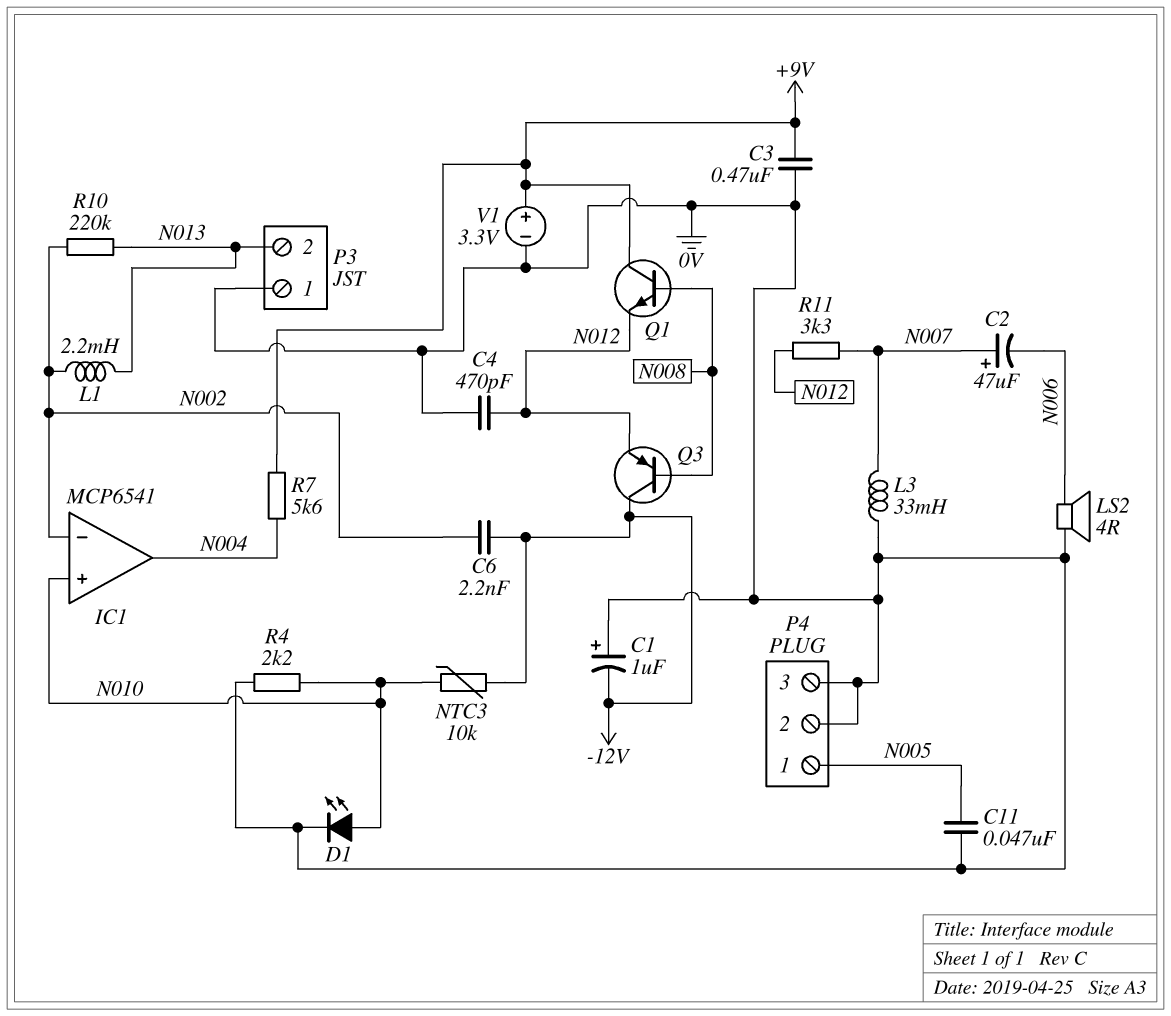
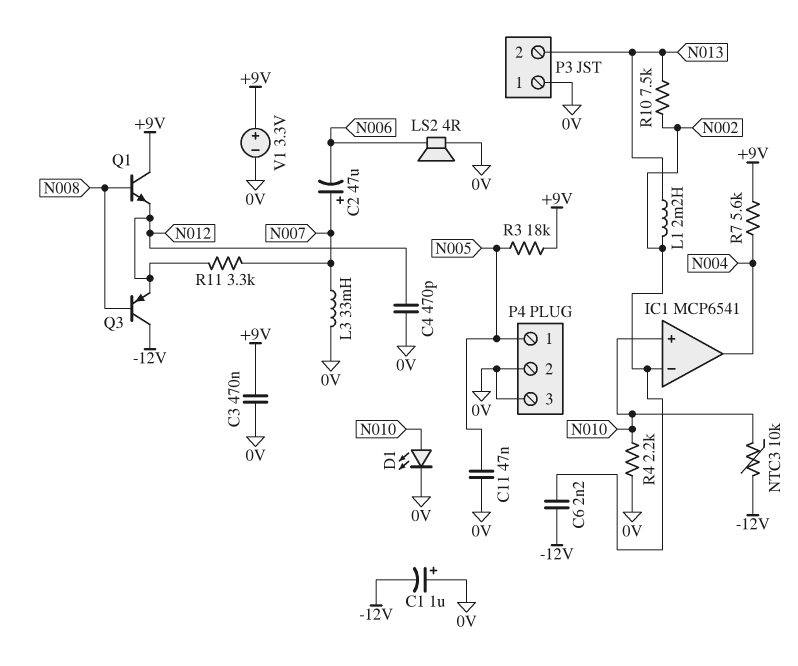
R3: none -> 18k (+9V, N005)
R10: 220k (N002, N013) -> 7.5k (N002, N013)

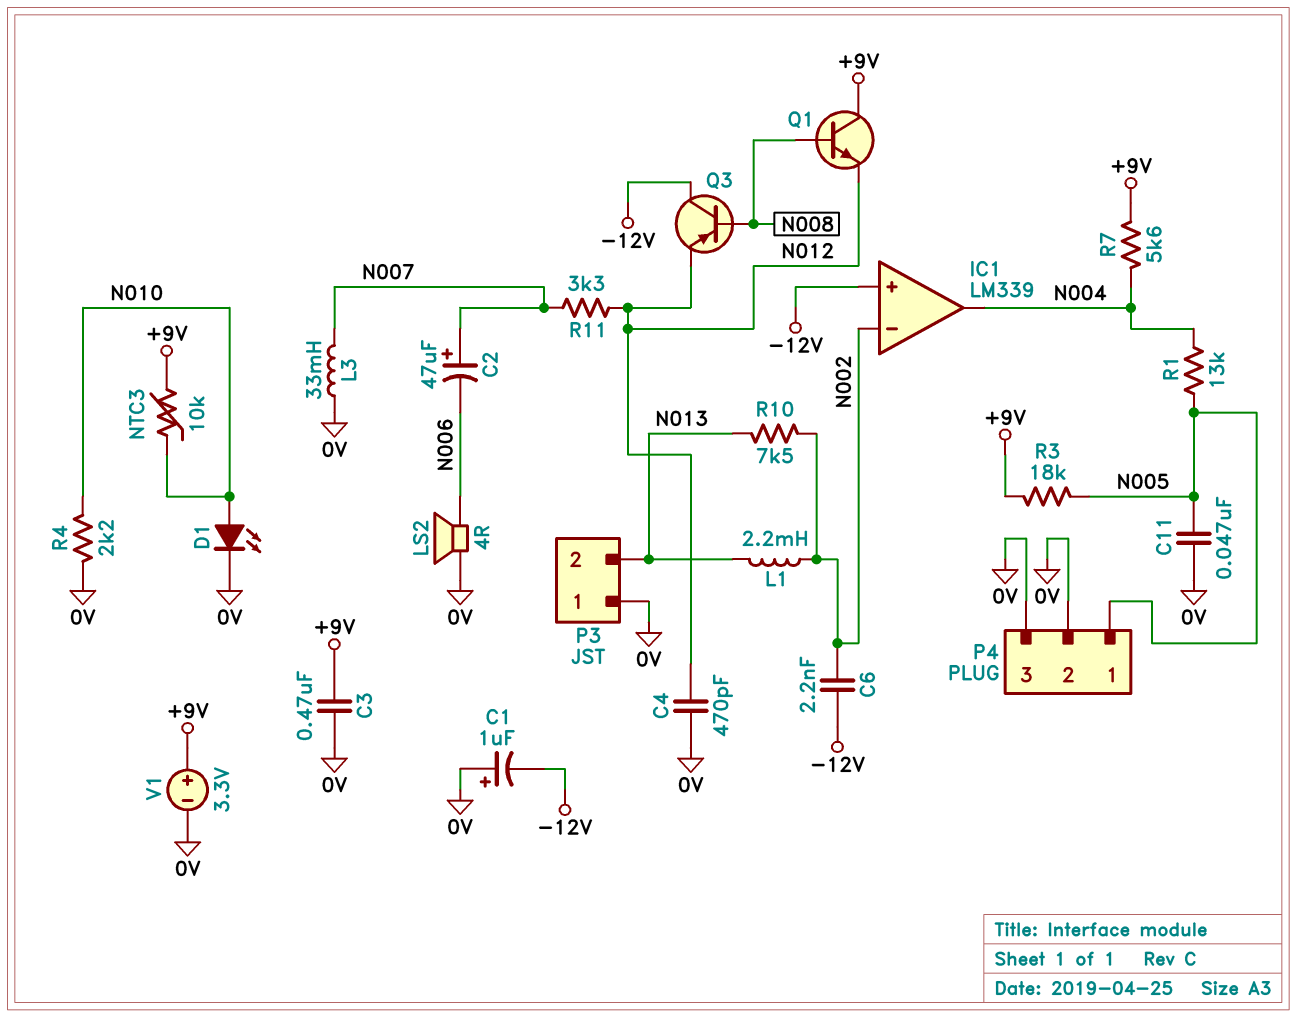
IC1: MCP6541 -> LM339
IC1 pin in+: N010 -> -12V
NTC3: 10k (-12V, N010) -> 10k (+9V, N010)
R1: none -> 13k (N004, N005)

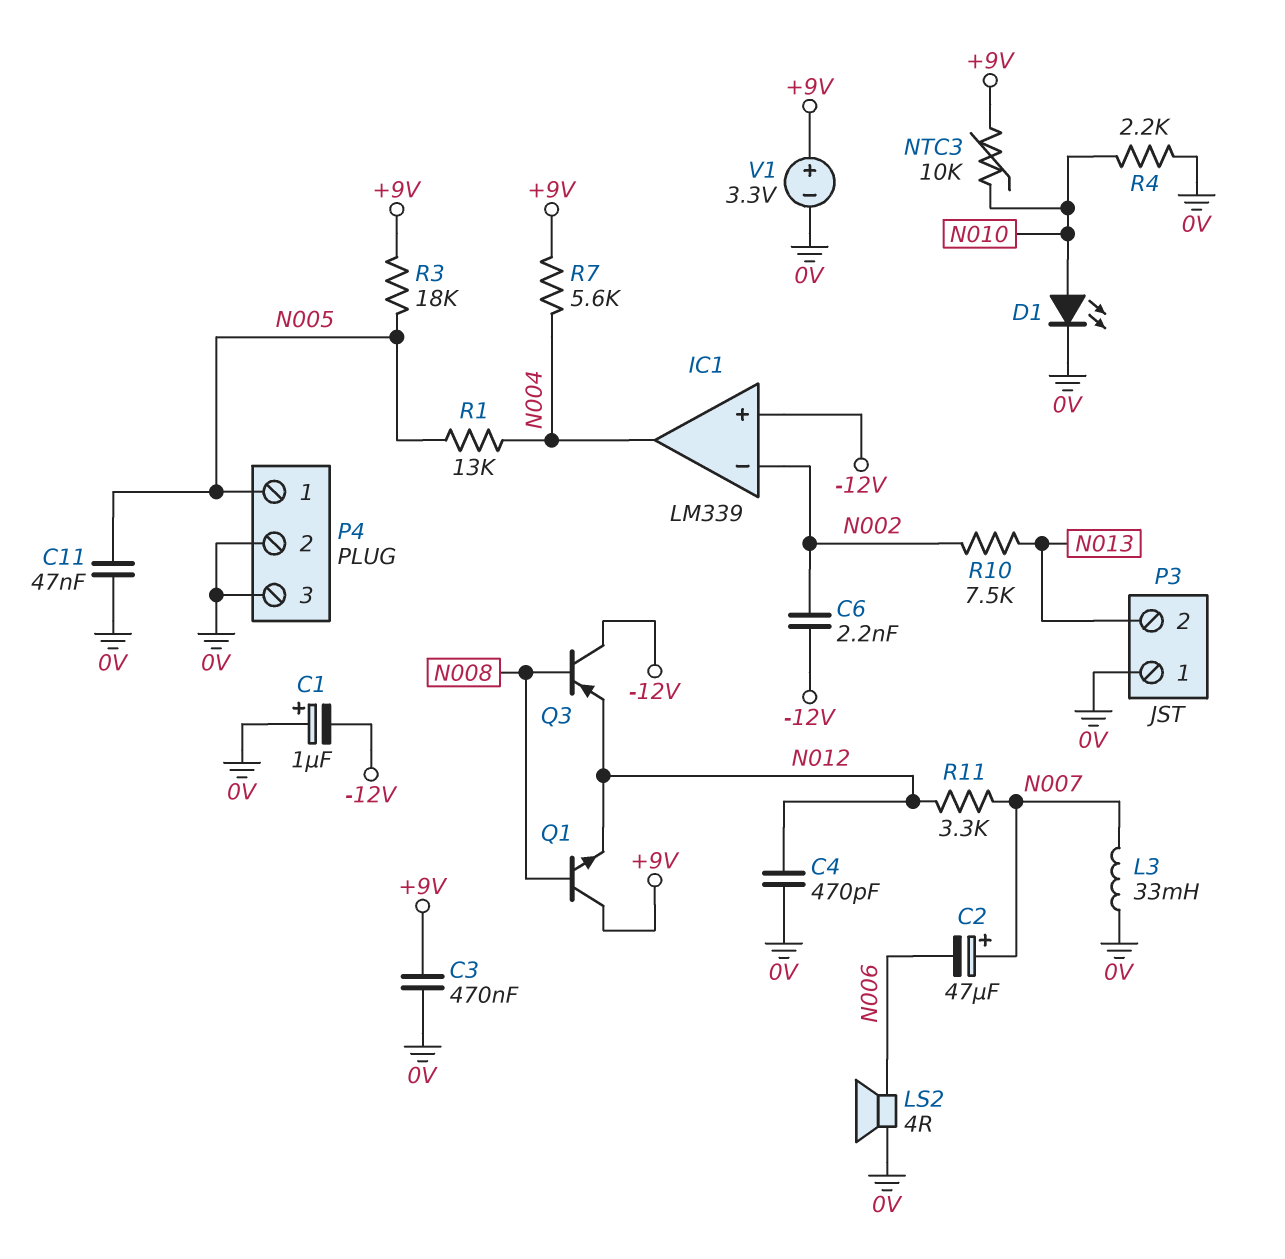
L1: 2.2mH (N002, N013) -> none

